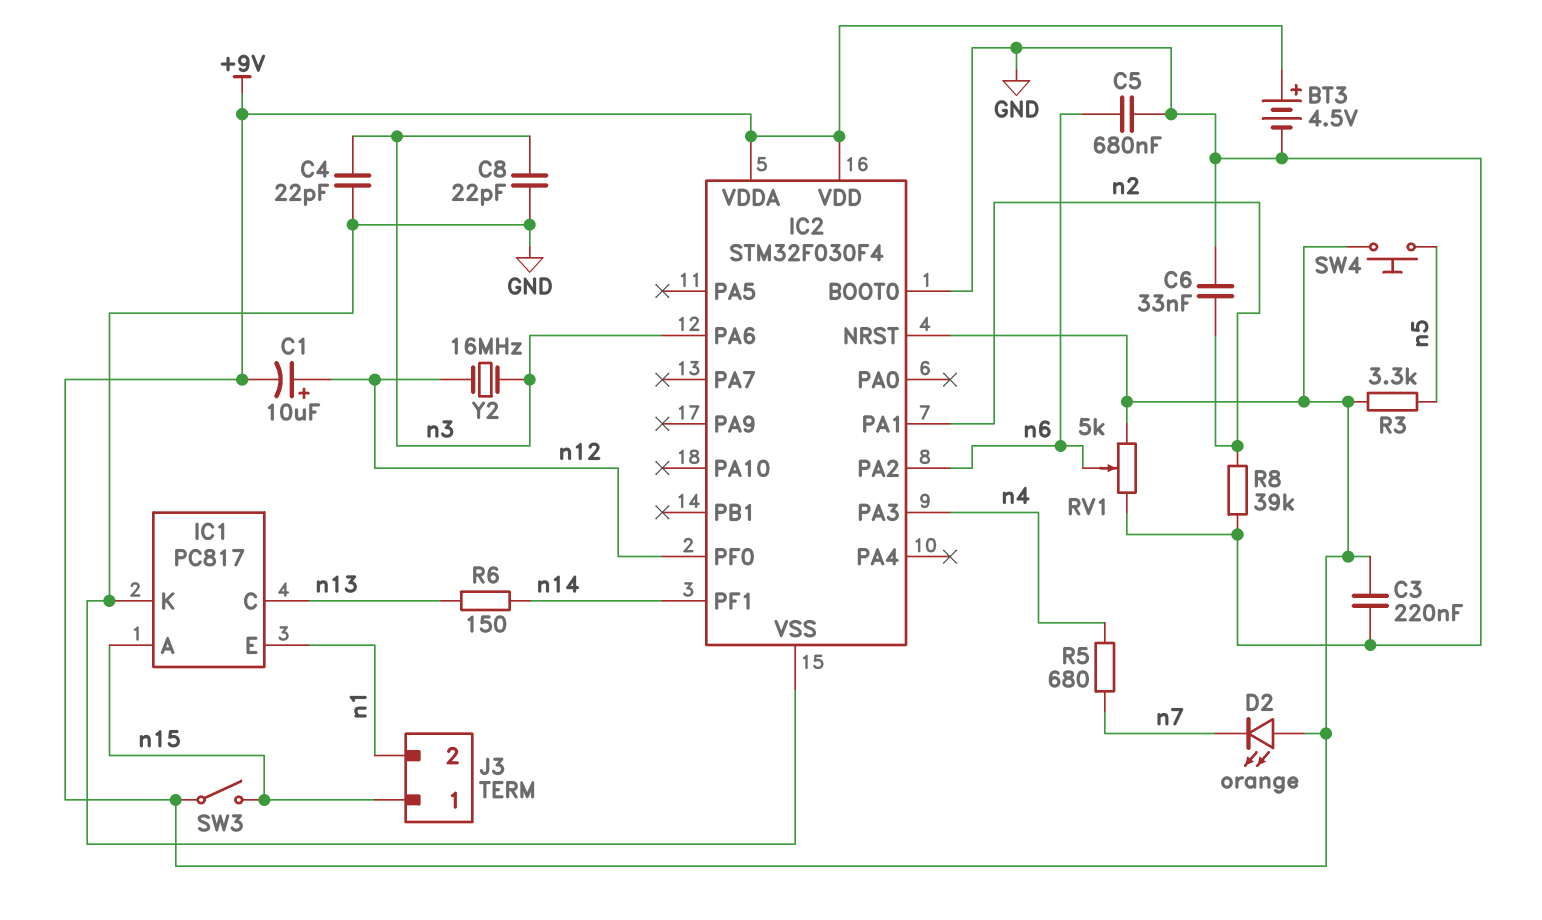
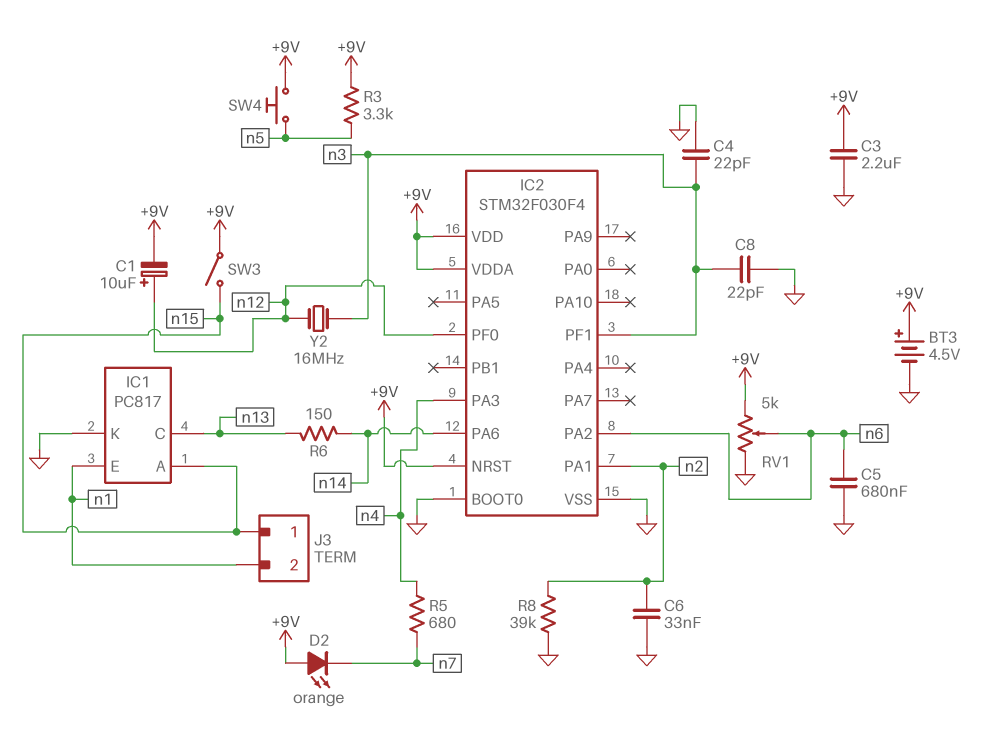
C3: 220nF (+9V, GND) -> 2.2uF (+9V, GND)
IC2 pin PA6: n3 -> n14
IC2 pin PF1: n14 -> n3

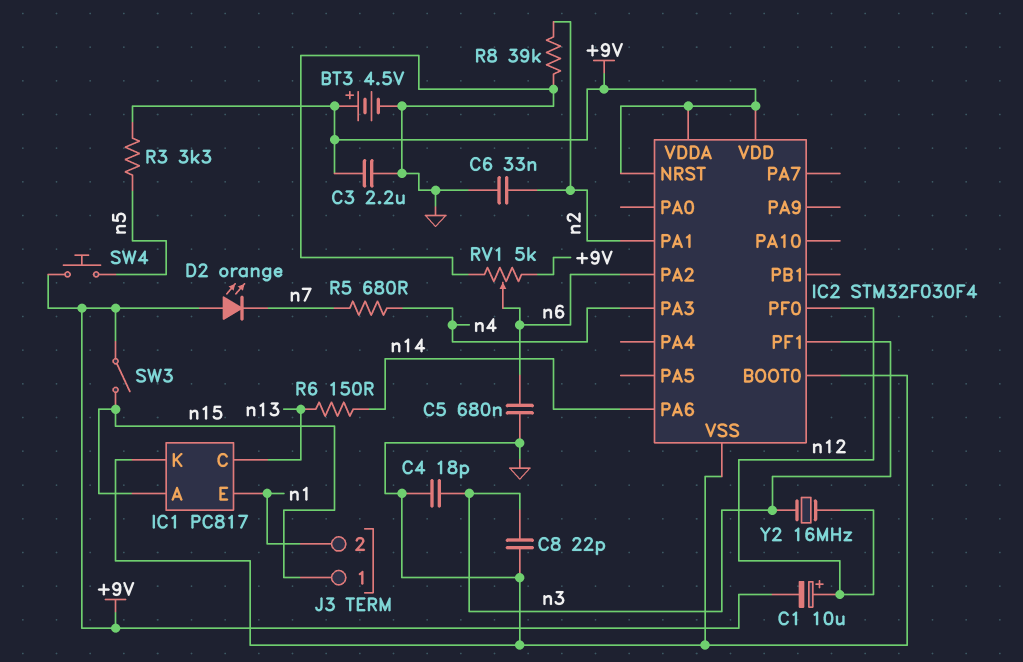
C4: 22pF (GND, n3) -> 18pF (GND, n3)

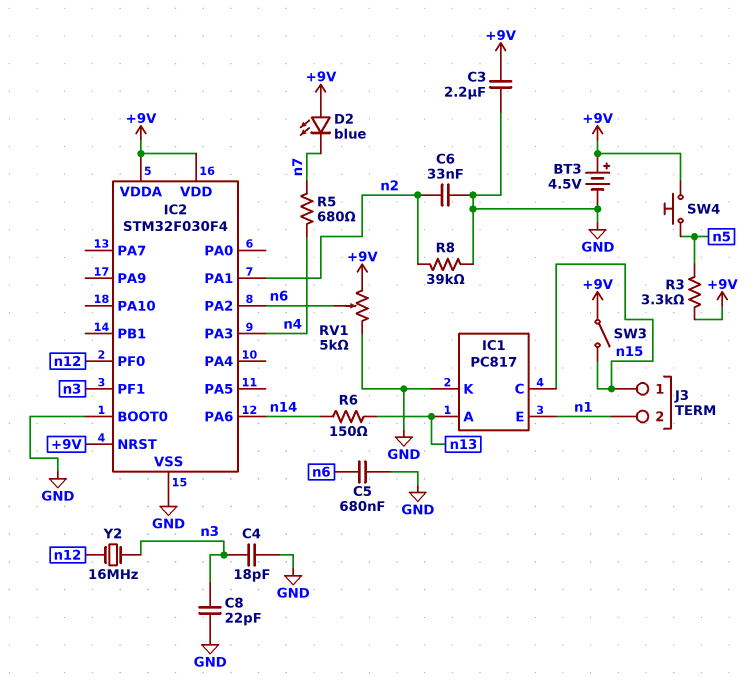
C1: 10uF (plus n12, minus +9V) -> none
D2: LED orange (A +9V, K n7) -> LED blue (A +9V, K n7)
IC1 pin A: n15 -> n13
IC1 pin C: n13 -> n15

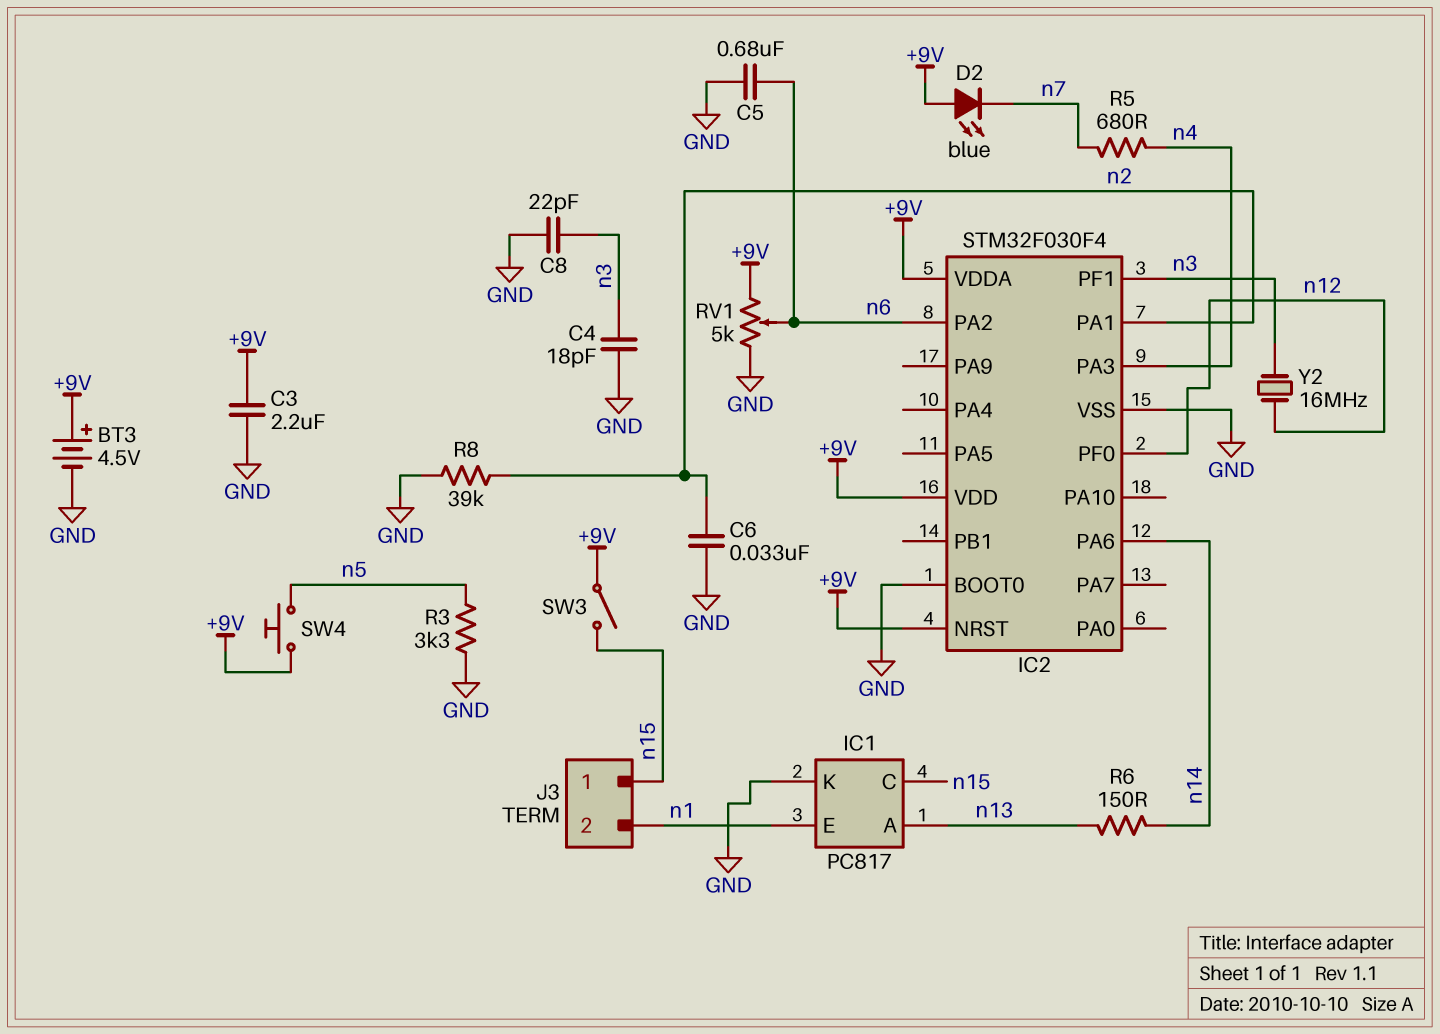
R3: 3.3k (+9V, n5) -> 3.3k (GND, n5)

